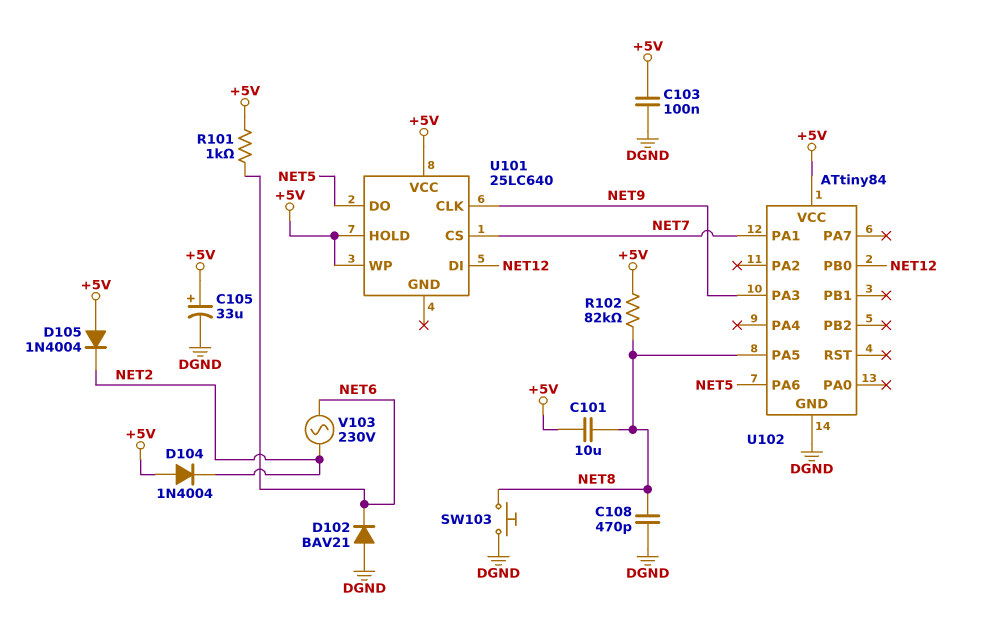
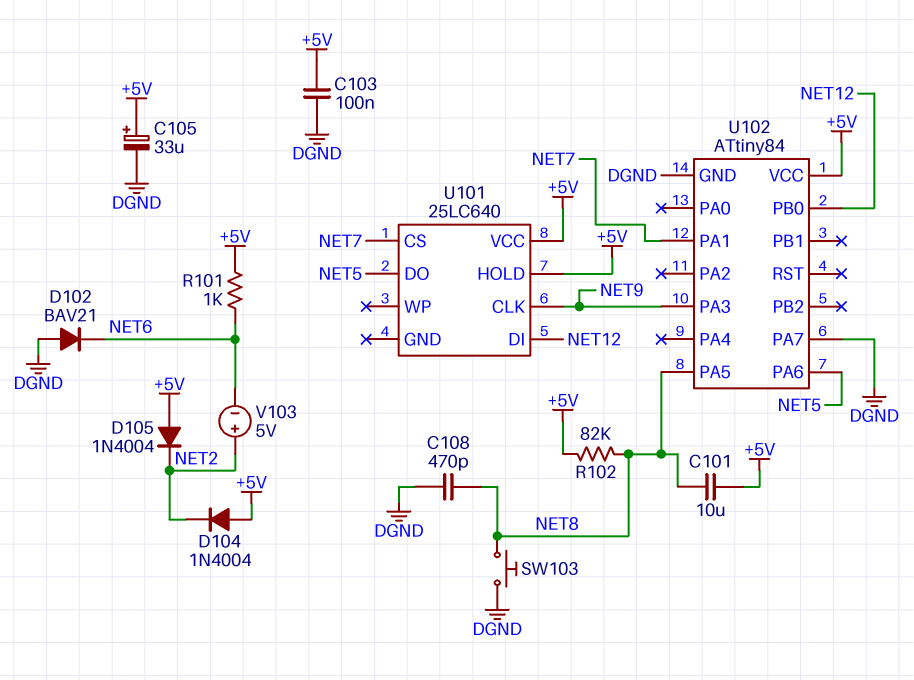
U101 pin WP: +5V -> none
U102 pin PA7: none -> DGND
V103: AC 230V (NET2, NET6) -> 5V (plus NET2, minus NET6)

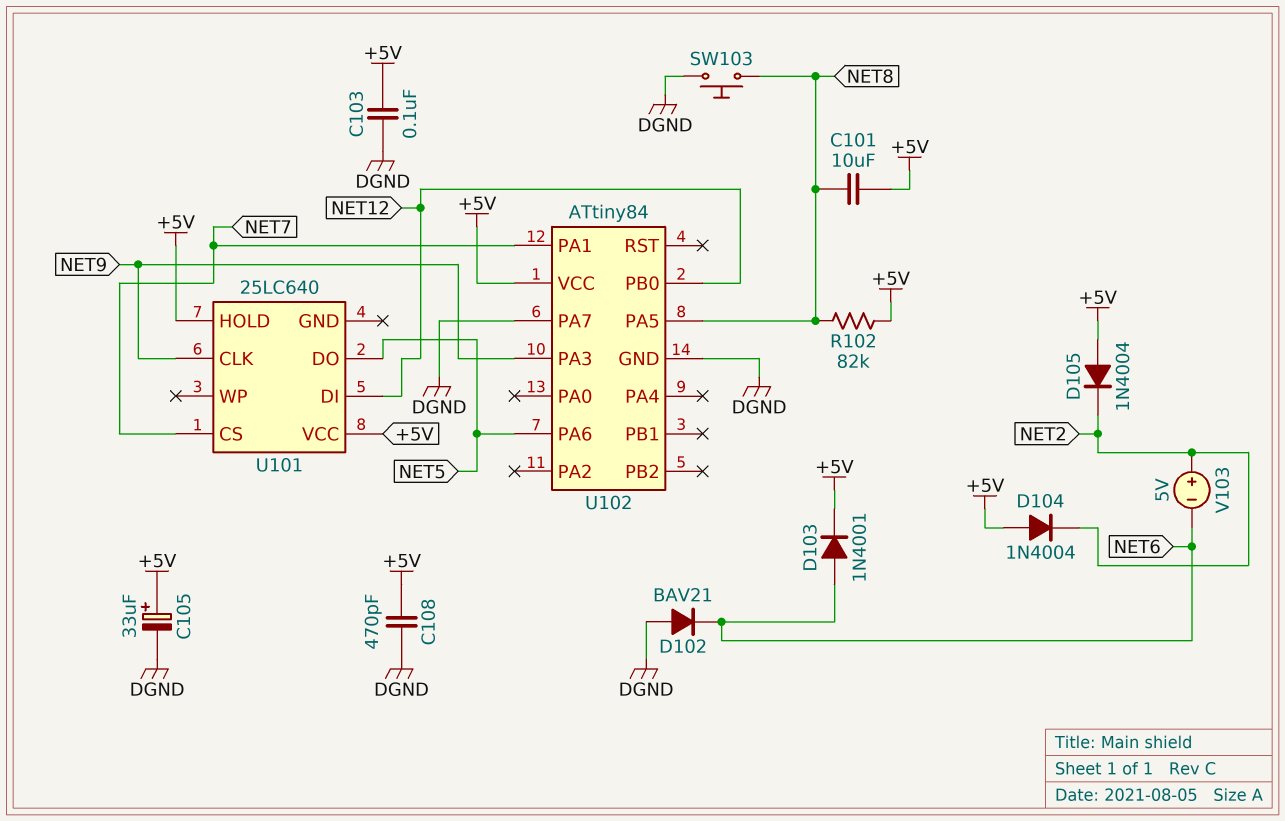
C108: 470pF (DGND, NET8) -> 470pF (+5V, DGND)
D103: none -> diode 1N4001 (A NET6, K +5V)
R101: 1k (+5V, NET6) -> none

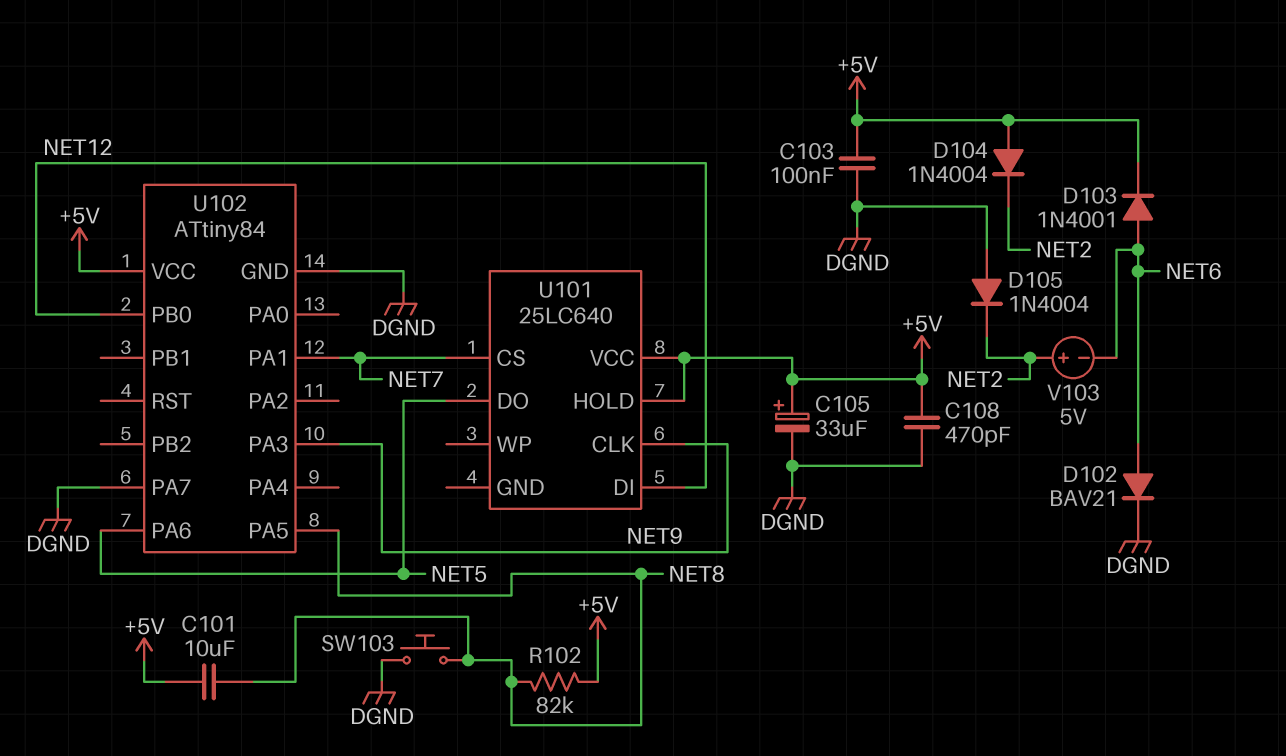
D102: diode BAV21 (A DGND, K NET6) -> diode BAV21 (A NET6, K DGND)
D105: diode 1N4004 (A +5V, K NET2) -> diode 1N4004 (A DGND, K NET2)

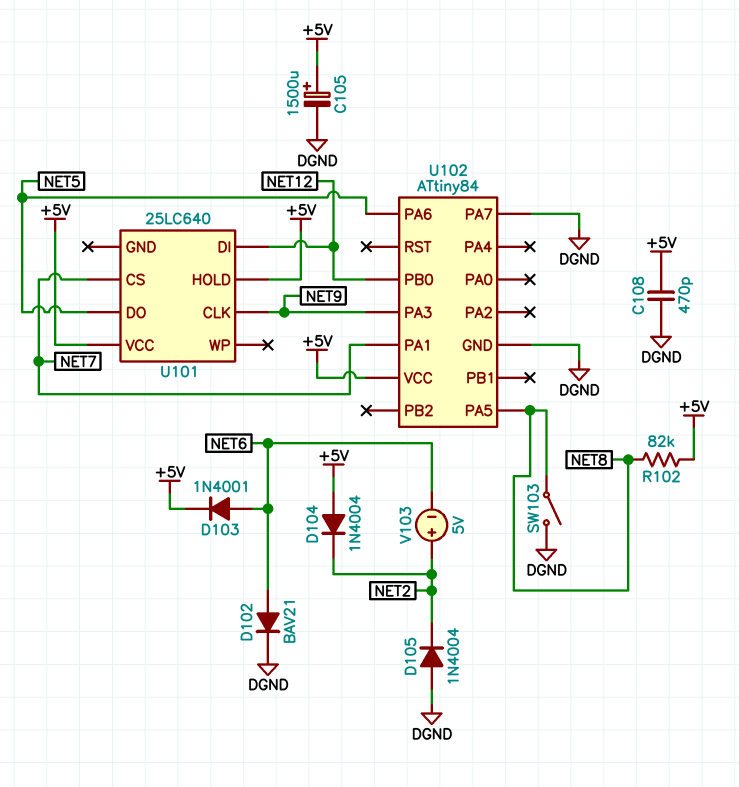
C101: 10uF (+5V, NET8) -> none
C103: 100nF (+5V, DGND) -> none
C105: 33uF (plus +5V, minus DGND) -> 1500uF (plus +5V, minus DGND)
SW103: button (DGND, NET8) -> switch (DGND, NET8)

